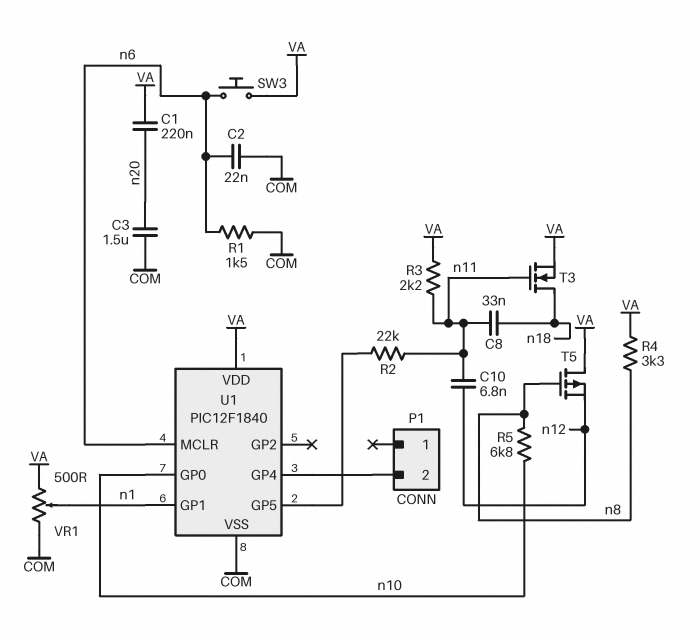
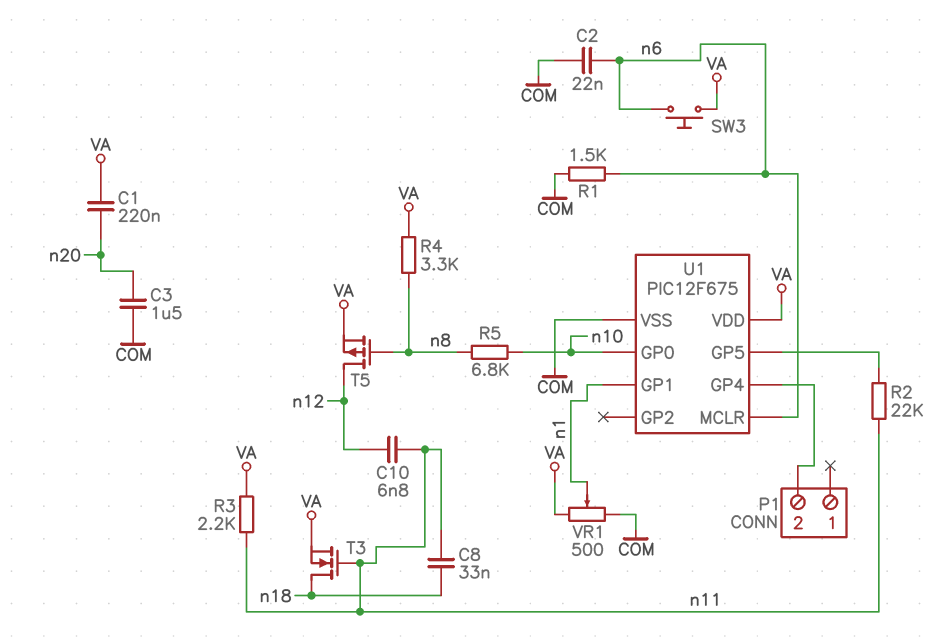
T5: PMOS (G n8, D VA, S n12) -> PMOS (G n8, D n12, S VA)
U1: PIC12F1840 -> PIC12F675

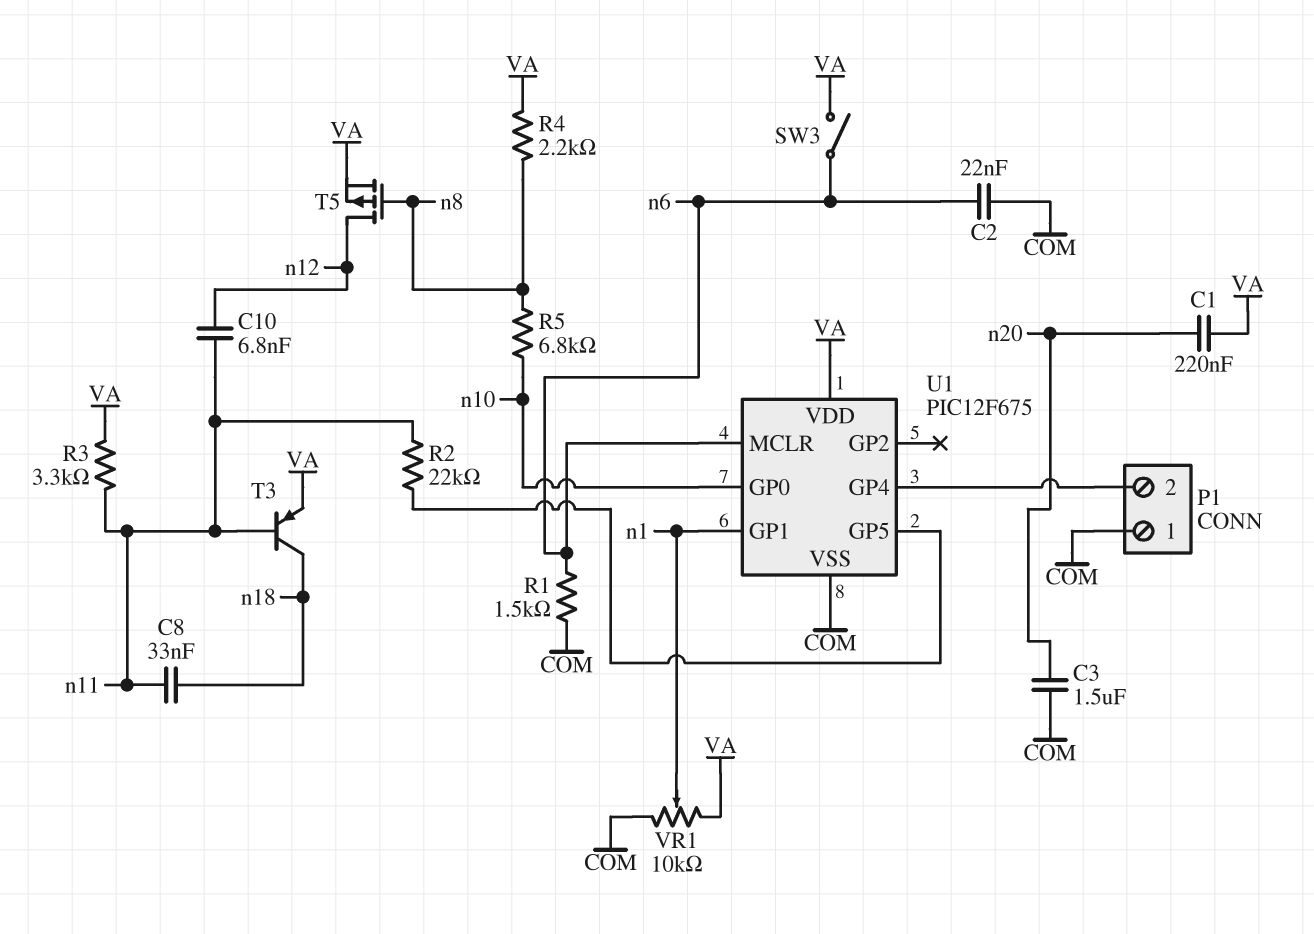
P1 pin 1: none -> COM
R3: 2.2k (VA, n11) -> 3.3k (VA, n11)
R4: 3.3k (VA, n8) -> 2.2k (VA, n8)
SW3: button (VA, n6) -> switch (VA, n6)
T3: NMOS (G n11, D n18, S VA) -> PNP (B n11, C n18, E VA)
VR1: 500 (COM, VA, wiper n1) -> 10k (COM, VA, wiper n1)

